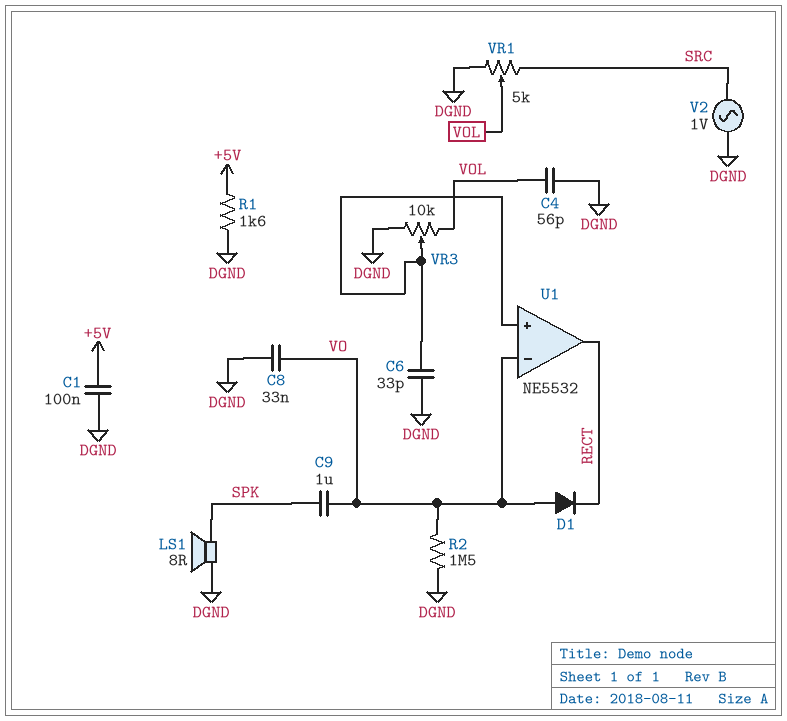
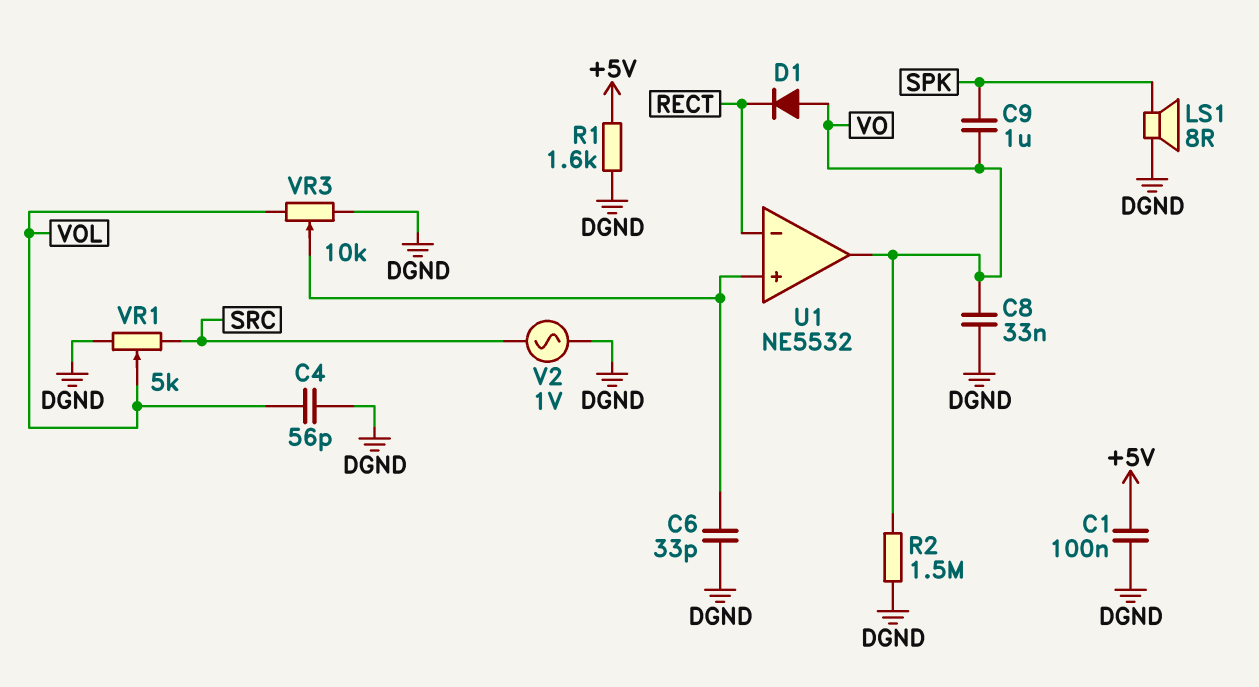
U1 pin in-: VO -> RECT
U1 pin out: RECT -> VO

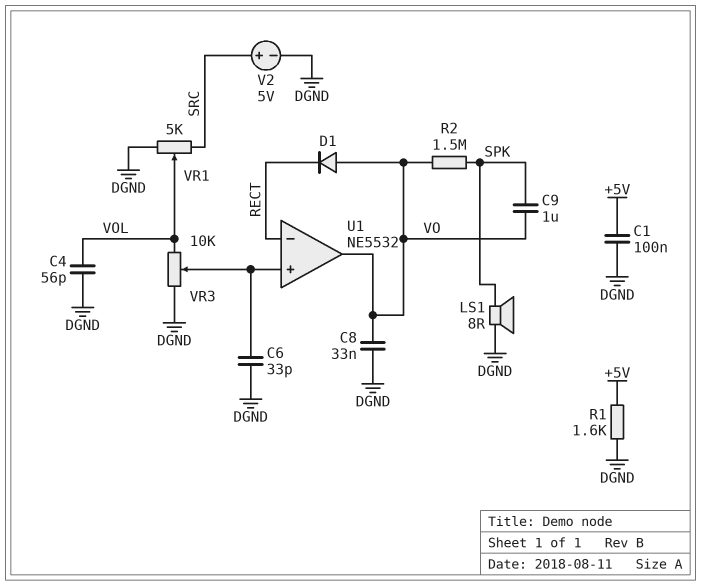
R2: 1.5M (DGND, VO) -> 1.5M (SPK, VO)
V2: AC 1V (DGND, SRC) -> 5V (plus SRC, minus DGND)

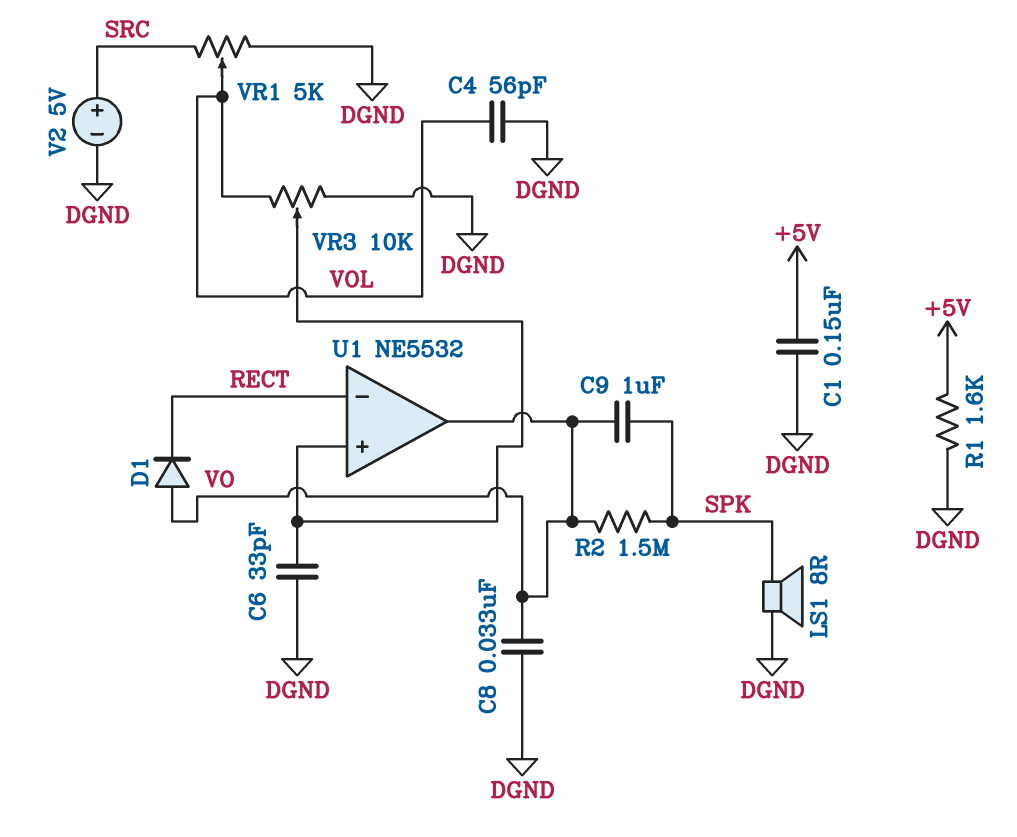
C1: 100nF (+5V, DGND) -> 150nF (+5V, DGND)

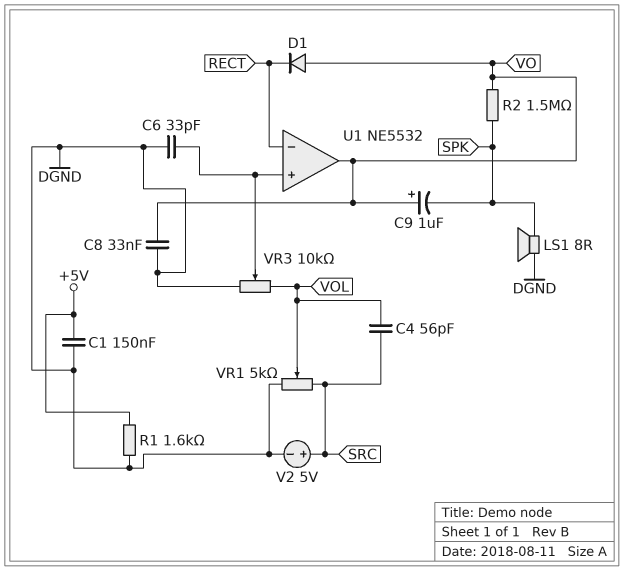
C4: 56pF (DGND, VOL) -> 56pF (SRC, VOL)
C9: 1uF (SPK, VO) -> 1uF (plus VO, minus SPK)

